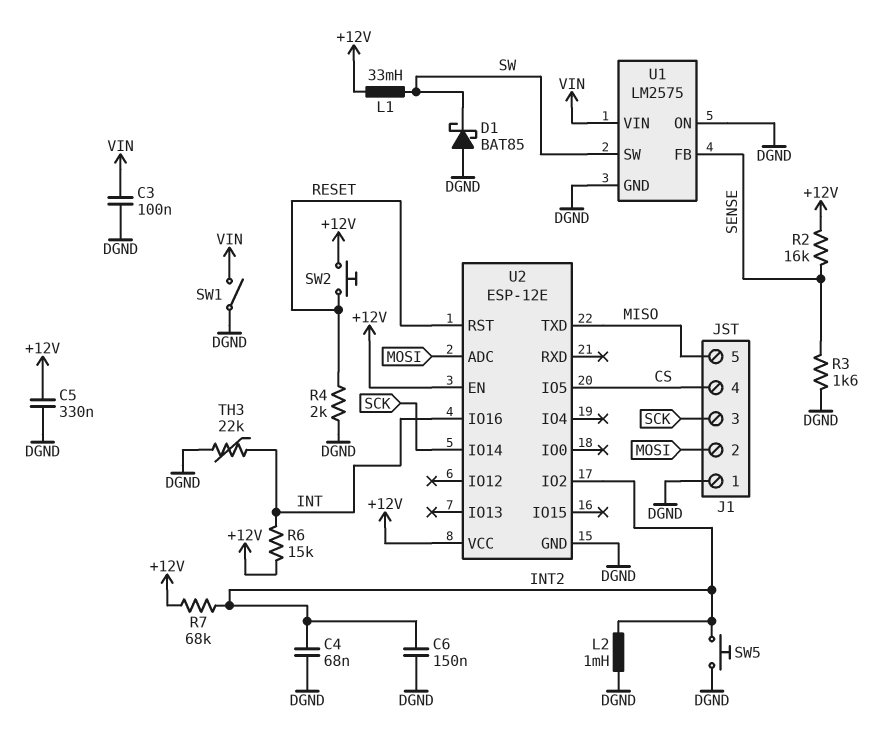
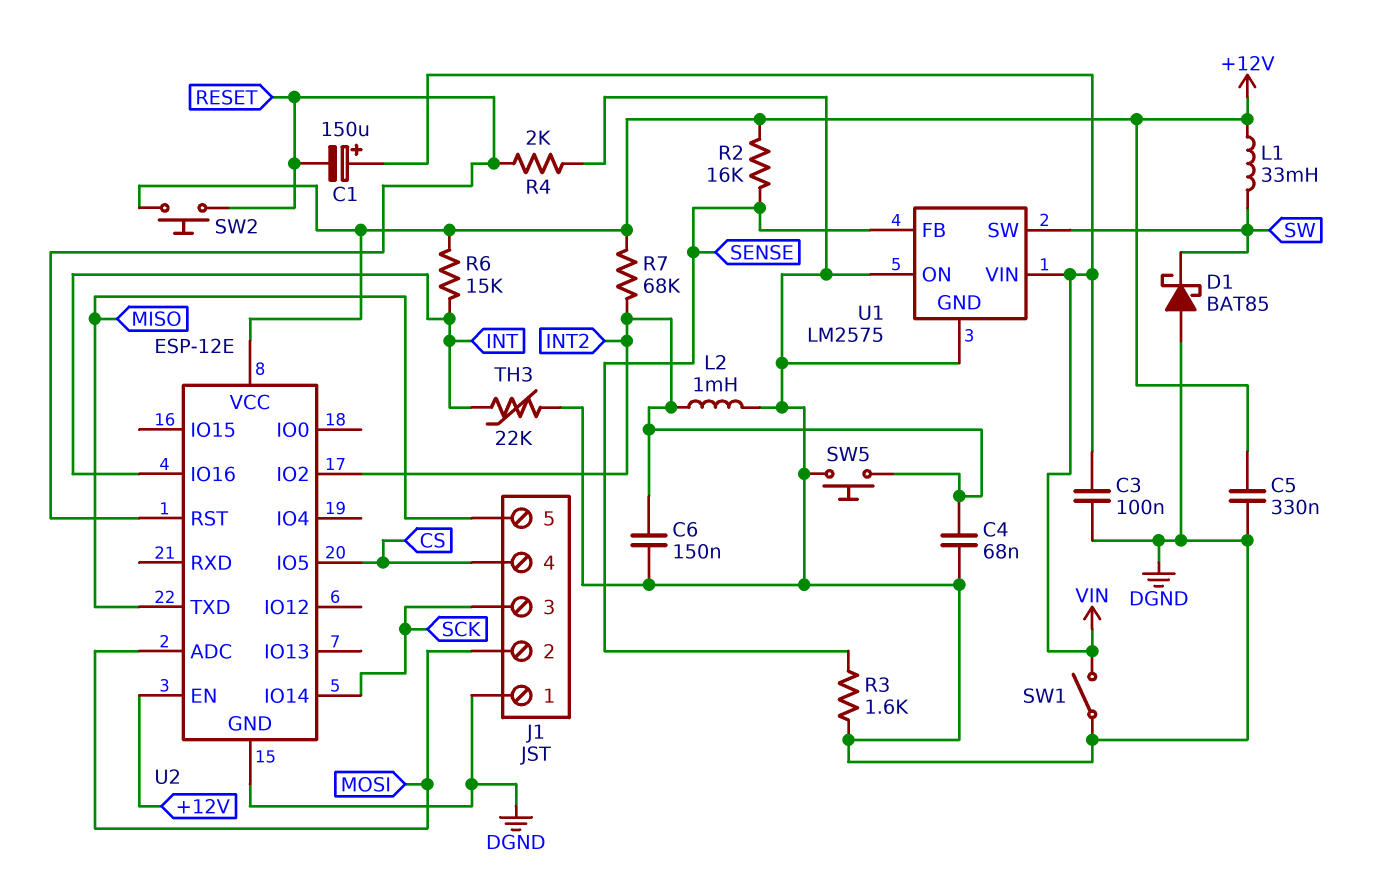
C1: none -> 150uF (plus VIN, minus RESET)

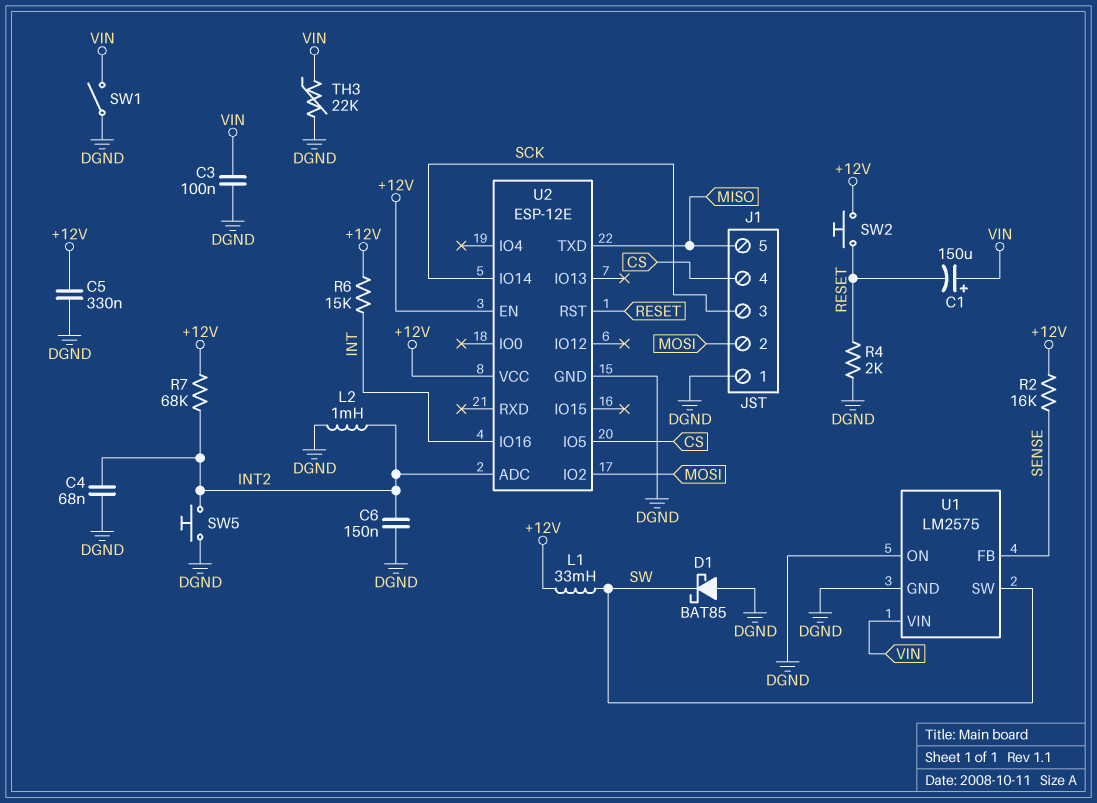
R3: 1.6k (DGND, SENSE) -> none
TH3: 22k (DGND, INT) -> 22k (DGND, VIN)
U2 pin ADC: MOSI -> INT2
U2 pin IO2: INT2 -> MOSI

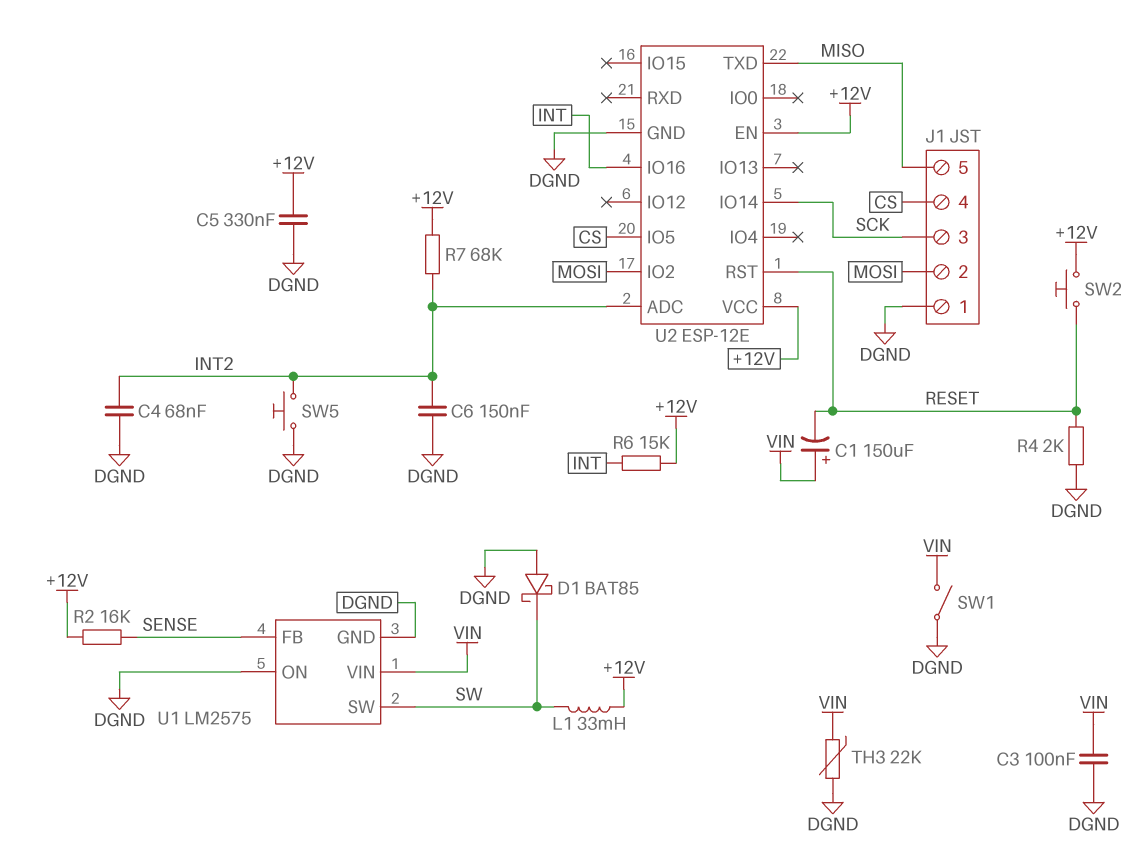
L2: 1mH (DGND, INT2) -> none

